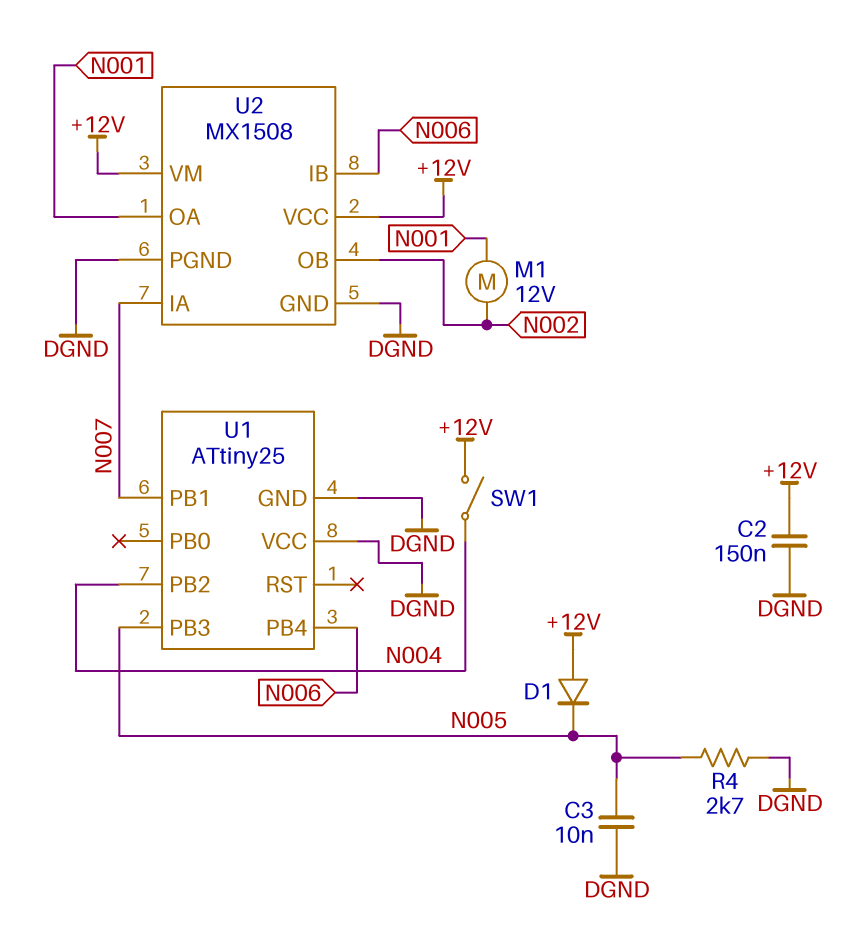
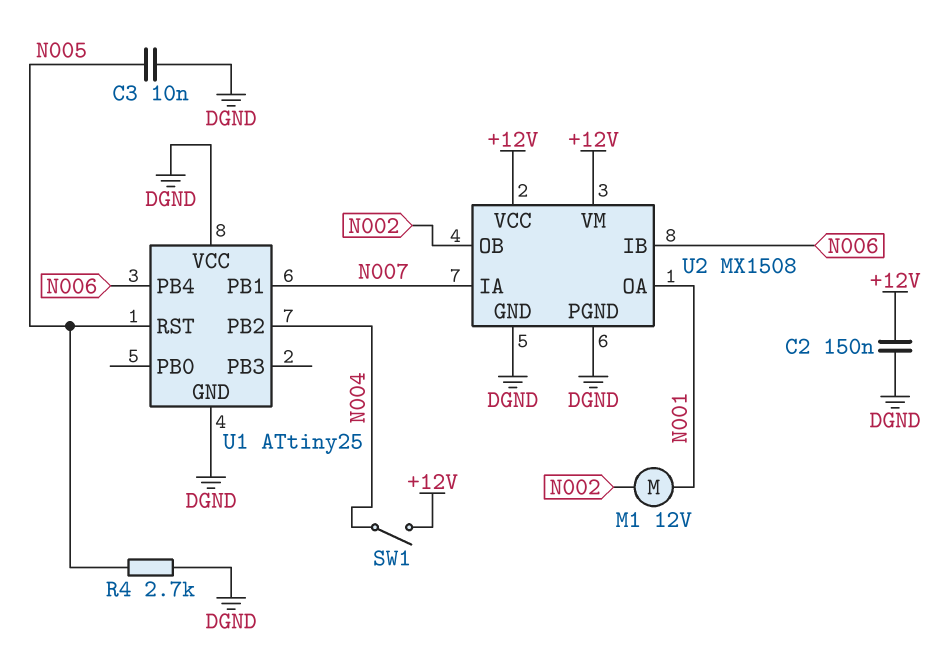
D1: diode (A +12V, K N005) -> none
U1 pin PB3: N005 -> none
U1 pin RST: none -> N005

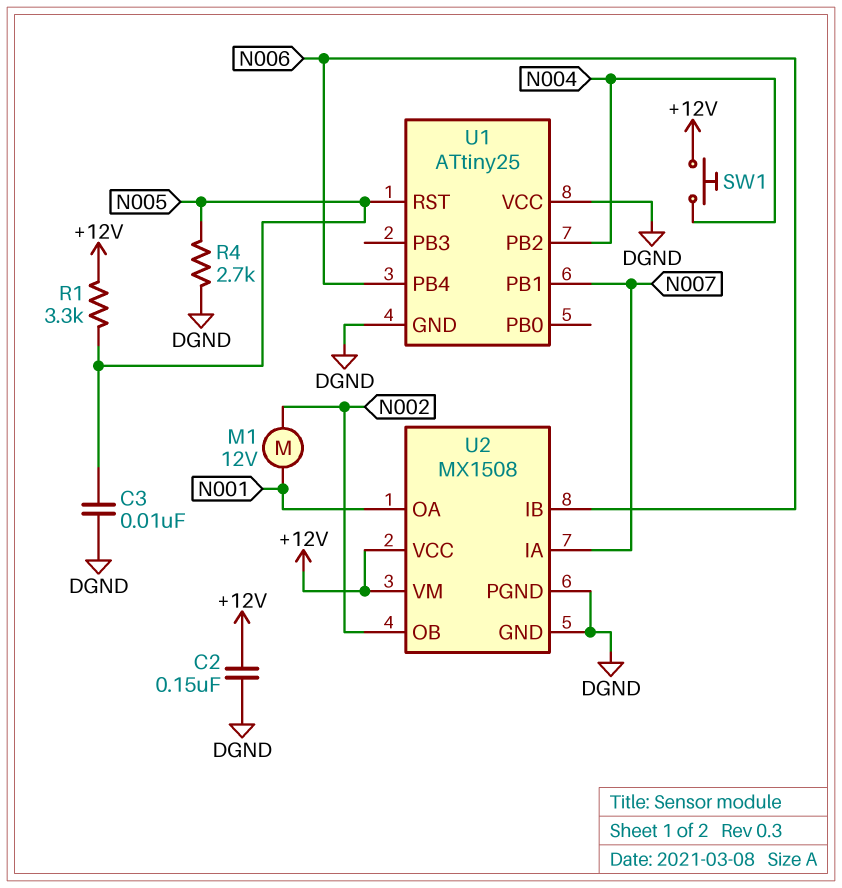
R1: none -> 3.3k (+12V, N005)
SW1: switch (+12V, N004) -> button (+12V, N004)

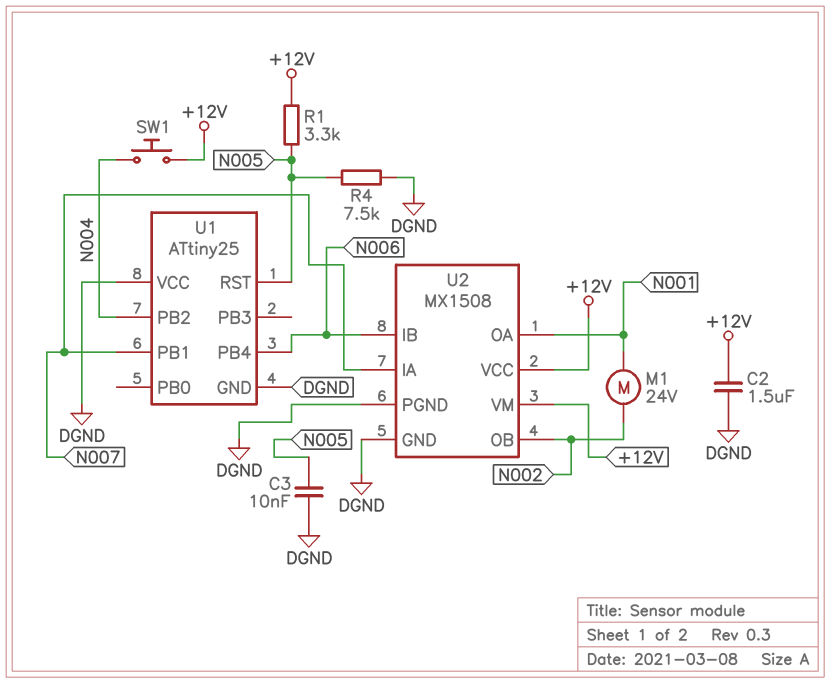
C2: 150nF (+12V, DGND) -> 1.5uF (+12V, DGND)
M1: motor 12V (N001, N002) -> motor 24V (N001, N002)
R4: 2.7k (DGND, N005) -> 7.5k (DGND, N005)

